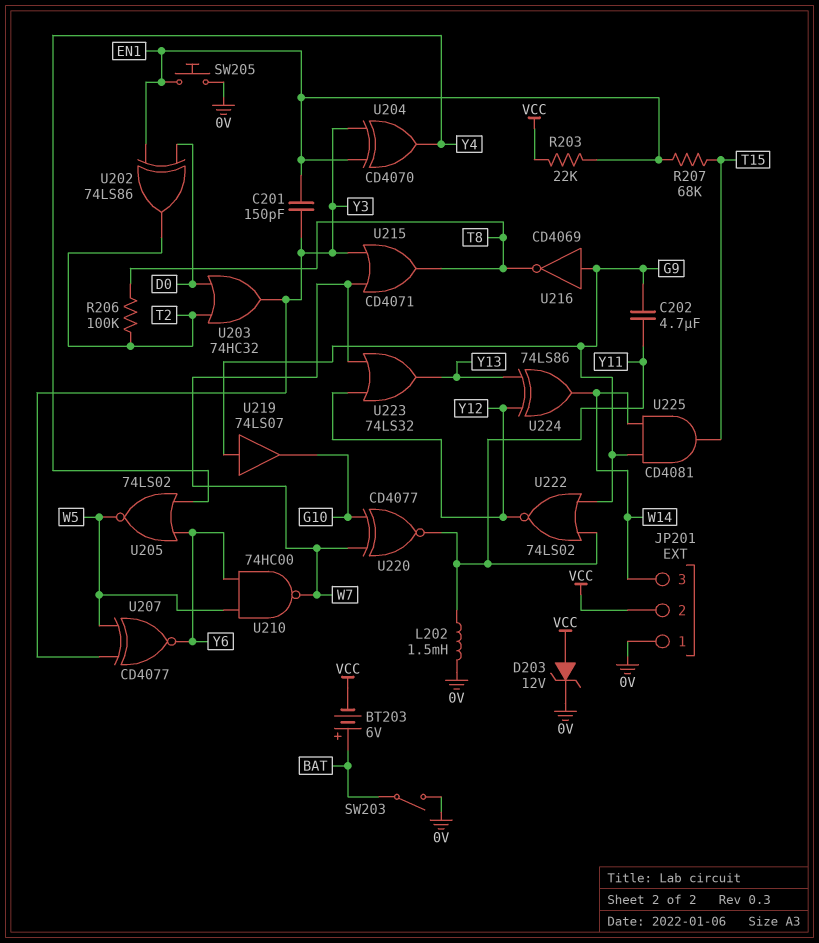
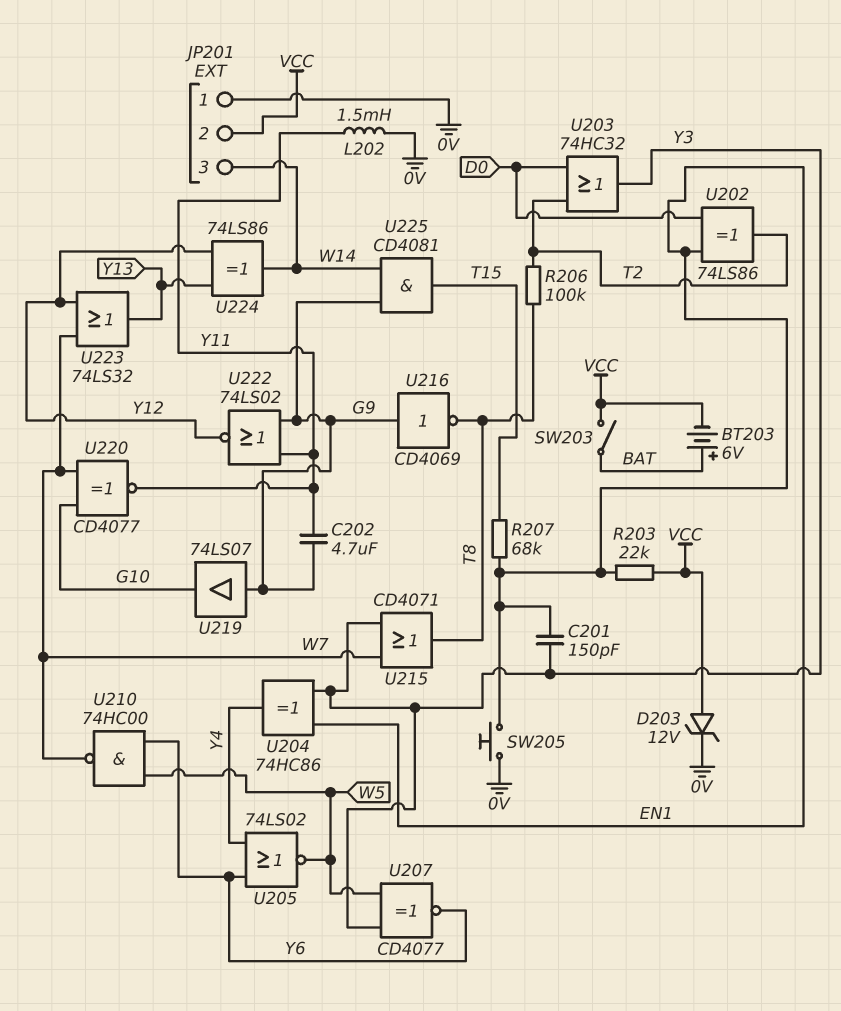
SW203: switch (0V, BAT) -> switch (BAT, VCC)
U204: XOR CD4070 (in EN1, in Y3, out Y4) -> XOR 74HC86 (in EN1, in Y3, out Y4)

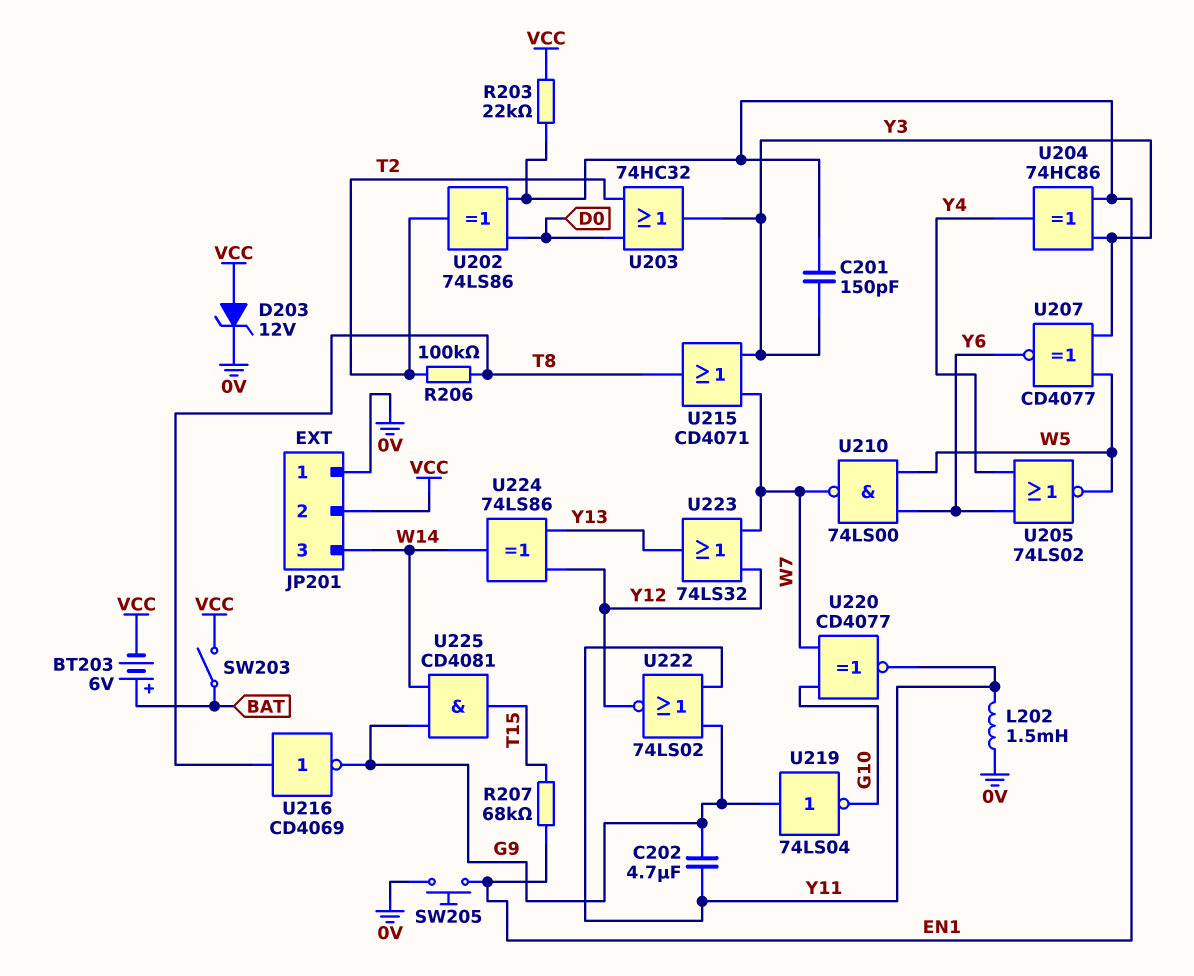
U210: NAND 74HC00 (in W5, in Y6, out W7) -> NAND 74LS00 (in W5, in Y6, out W7)
U216: NOT CD4069 (in G9, out T8) -> NOT CD4069 (in T8, out G9)
U219: buffer 74LS07 (in G9, out G10) -> NOT 74LS04 (in G9, out G10)

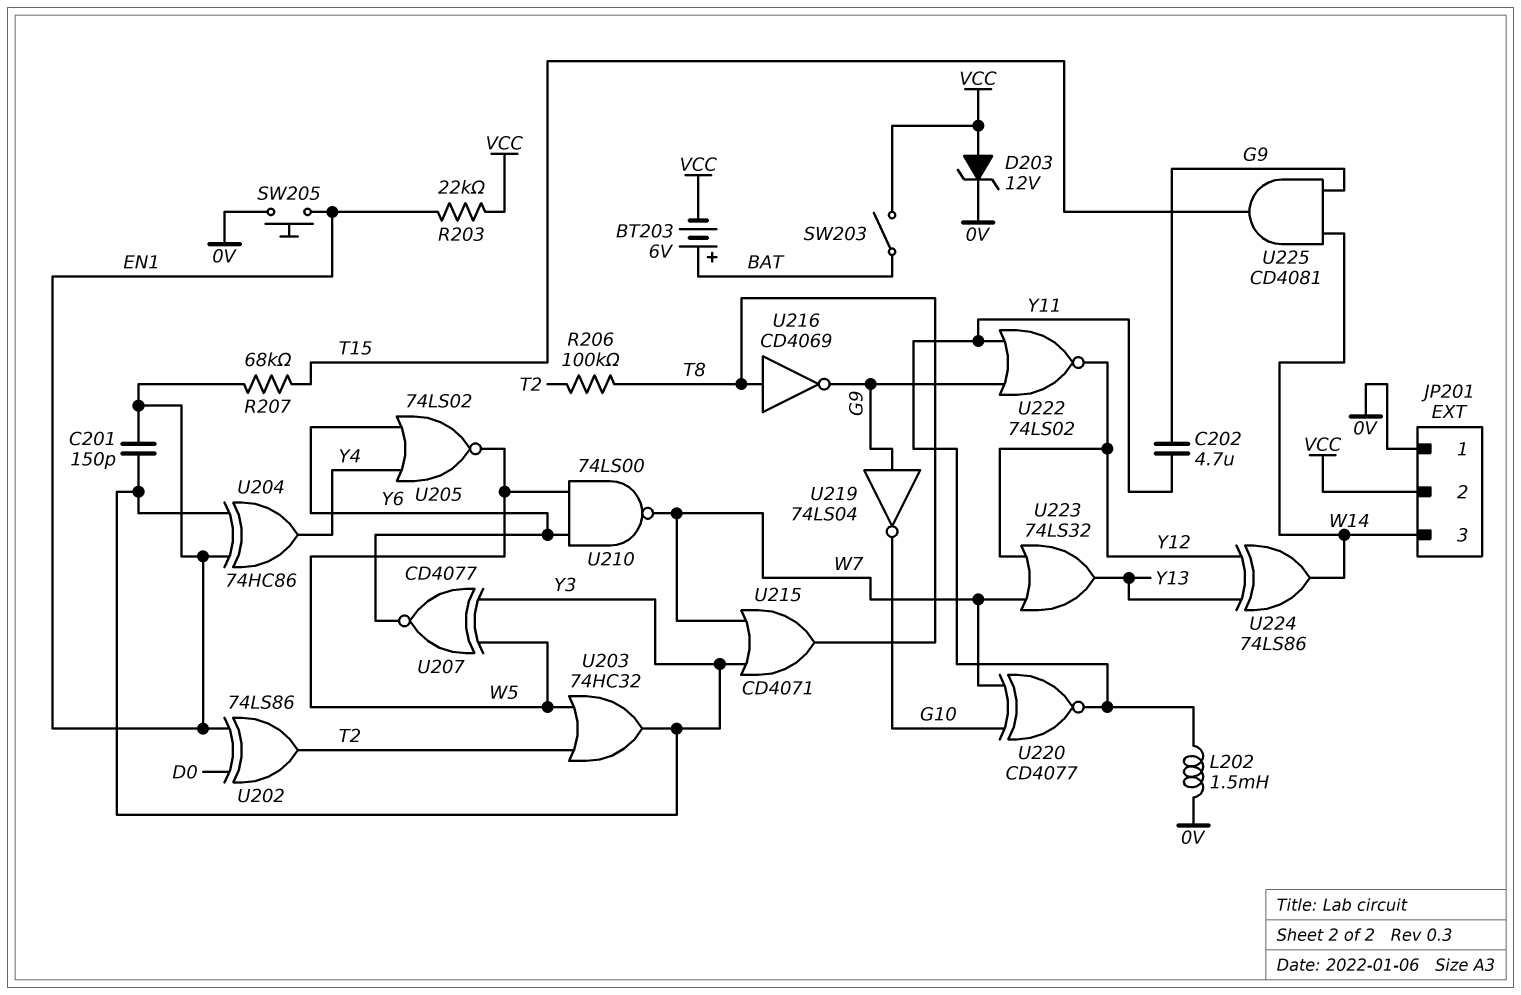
U203: OR 74HC32 (in D0, in T2, out Y3) -> OR 74HC32 (in T2, in W5, out Y3)

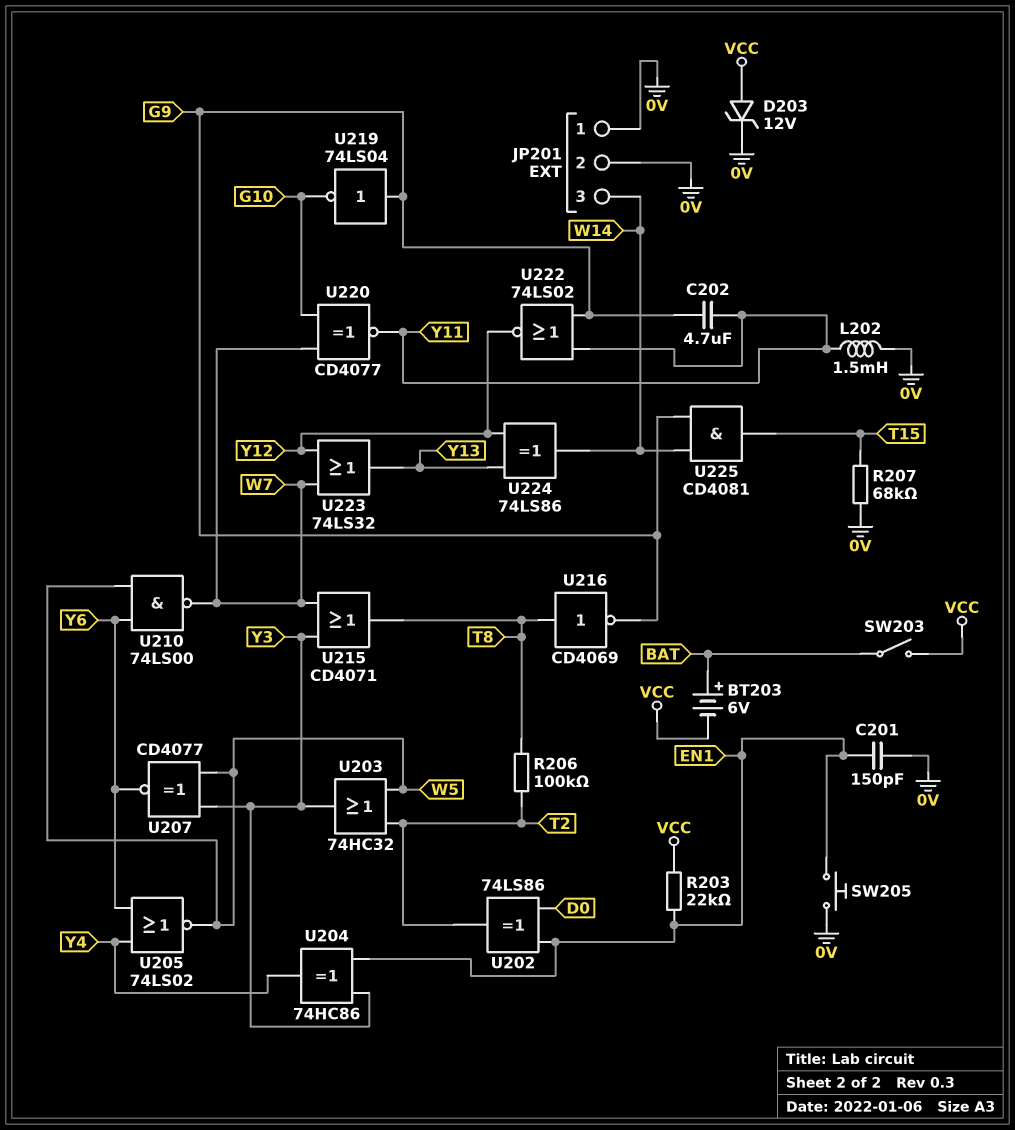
C201: 150pF (EN1, Y3) -> 150pF (0V, EN1)
JP201 pin 2: VCC -> 0V
R207: 68k (EN1, T15) -> 68k (0V, T15)

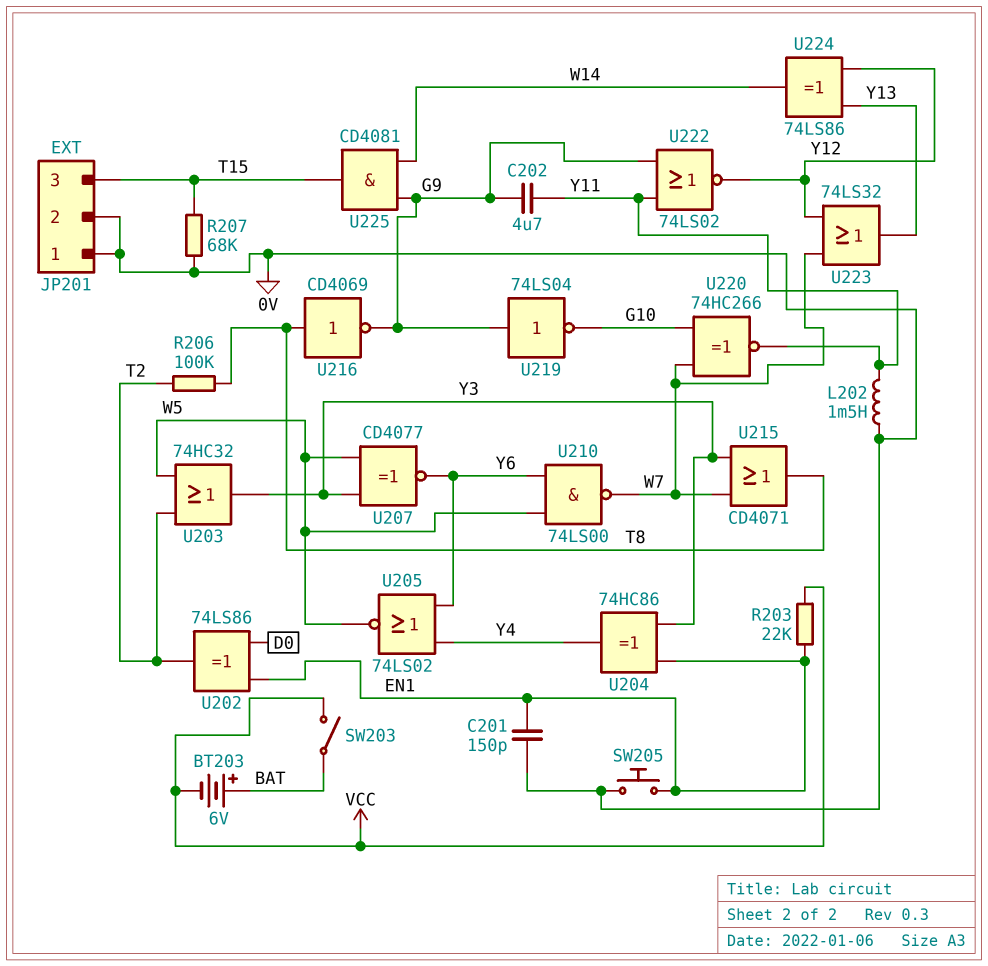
D203: zener 12V (A VCC, K 0V) -> none
JP201 pin 3: W14 -> T15
U220: XNOR CD4077 (in G10, in W7, out Y11) -> XNOR 74HC266 (in G10, in W7, out Y11)

